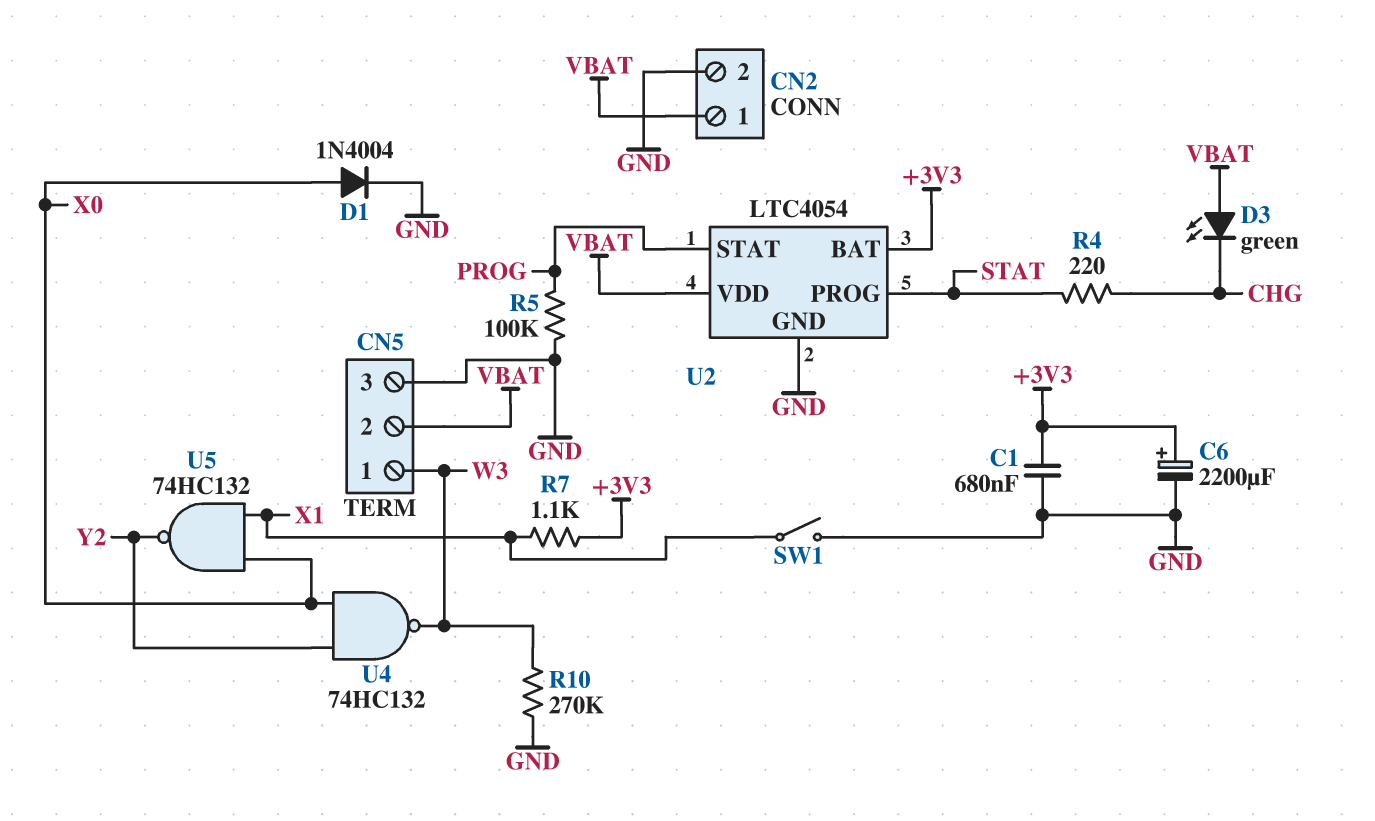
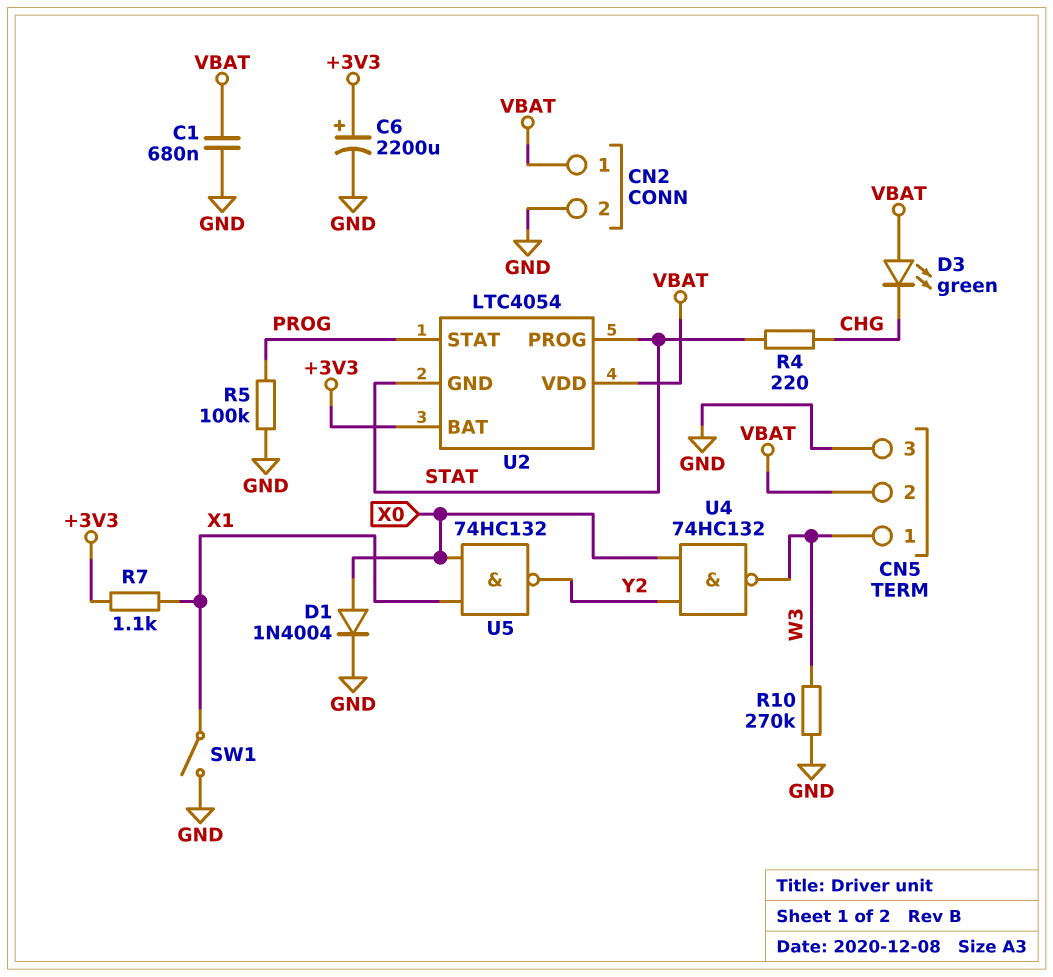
C1: 680nF (+3V3, GND) -> 680nF (GND, VBAT)
U2 pin GND: GND -> STAT

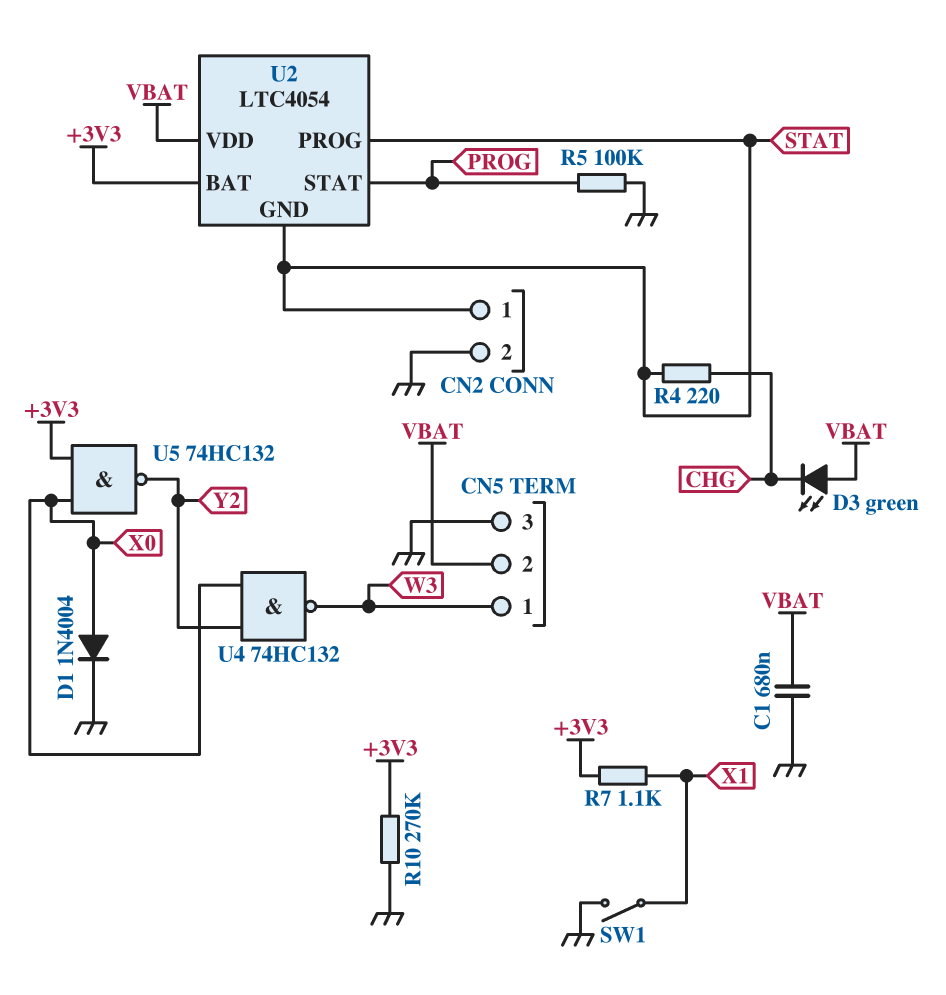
C6: 2200uF (plus +3V3, minus GND) -> none
CN2 pin 1: VBAT -> STAT
R10: 270k (GND, W3) -> 270k (+3V3, GND)
U5: NAND 74HC132 (in X0, in X1, out Y2) -> NAND 74HC132 (in +3V3, in X0, out Y2)

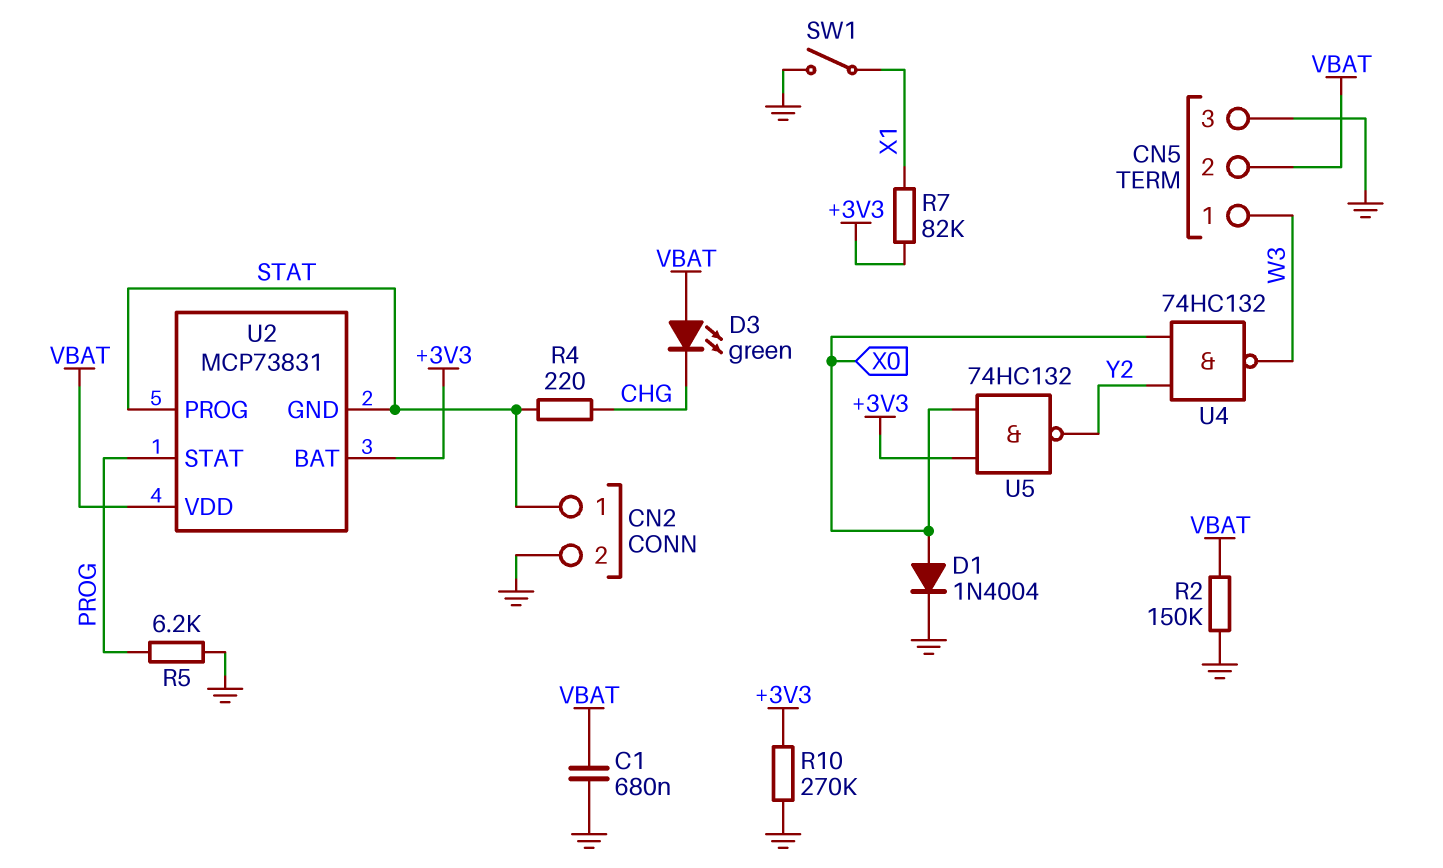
R2: none -> 150k (GND, VBAT)
R5: 100k (GND, PROG) -> 6.2k (GND, PROG)
R7: 1.1k (+3V3, X1) -> 82k (+3V3, X1)
U2: LTC4054 -> MCP73831

